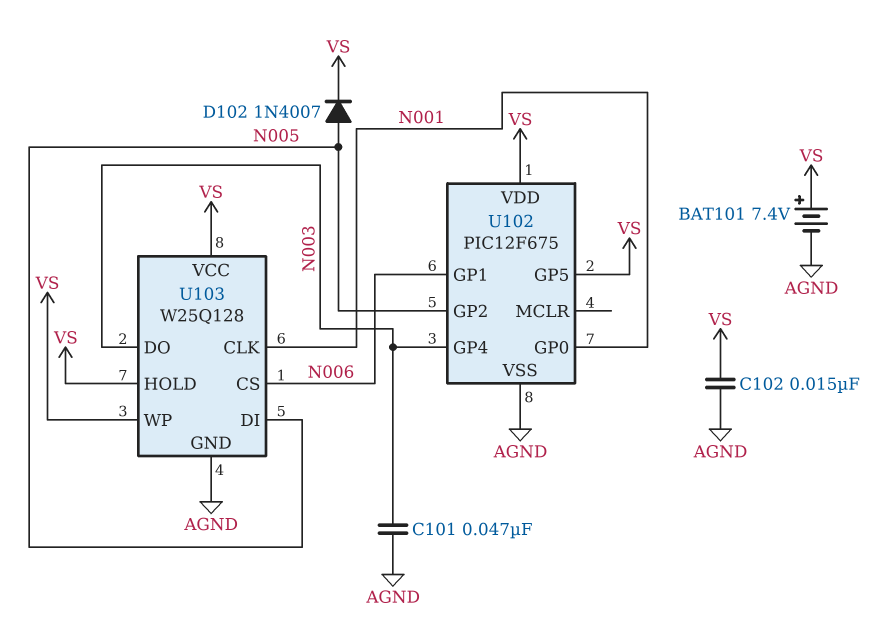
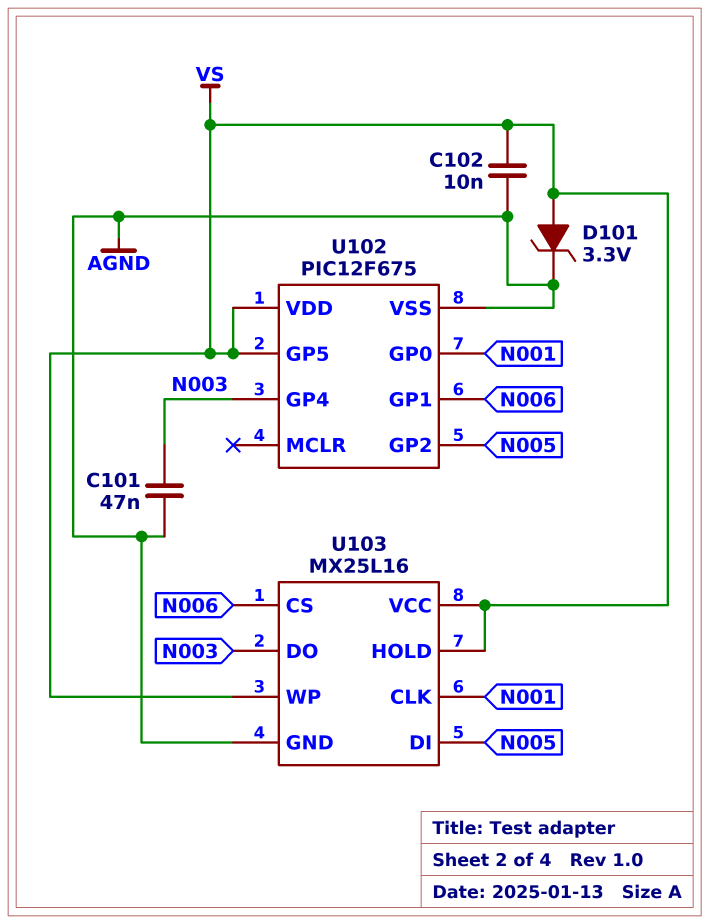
BAT101: 7.4V (plus VS, minus AGND) -> none
C102: 15nF (AGND, VS) -> 10nF (AGND, VS)
D101: none -> zener 3.3V (A VS, K AGND)
D102: diode 1N4007 (A N005, K VS) -> none
U103: W25Q128 -> MX25L16

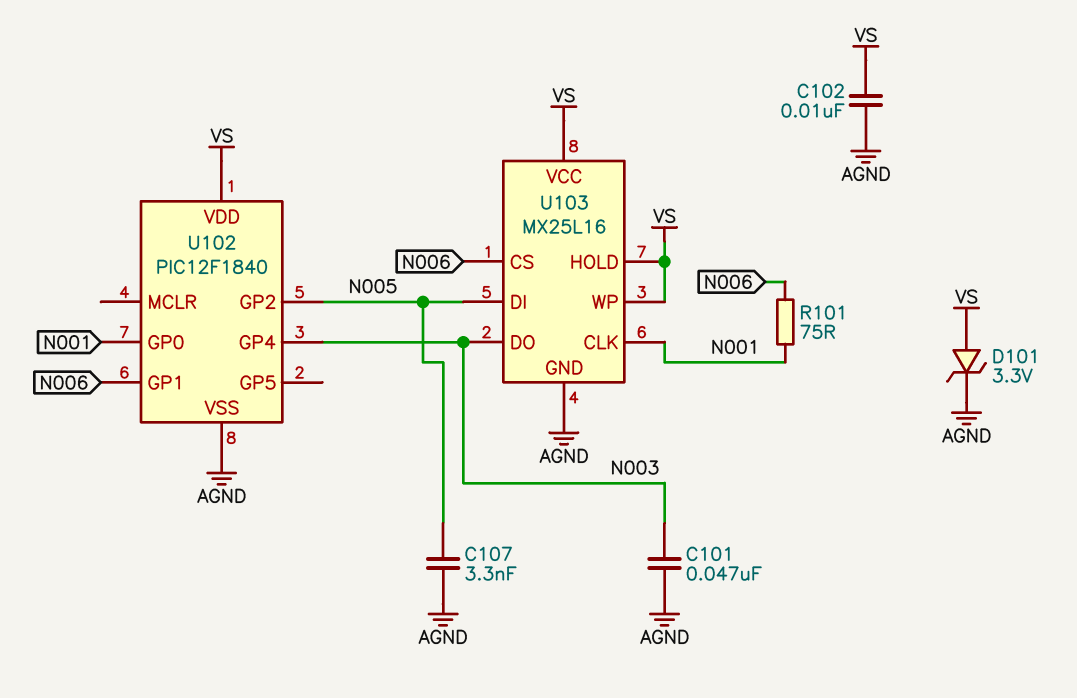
C107: none -> 3.3nF (AGND, N005)
R101: none -> 75 (N001, N006)
U102: PIC12F675 -> PIC12F1840
U102 pin GP5: VS -> none

